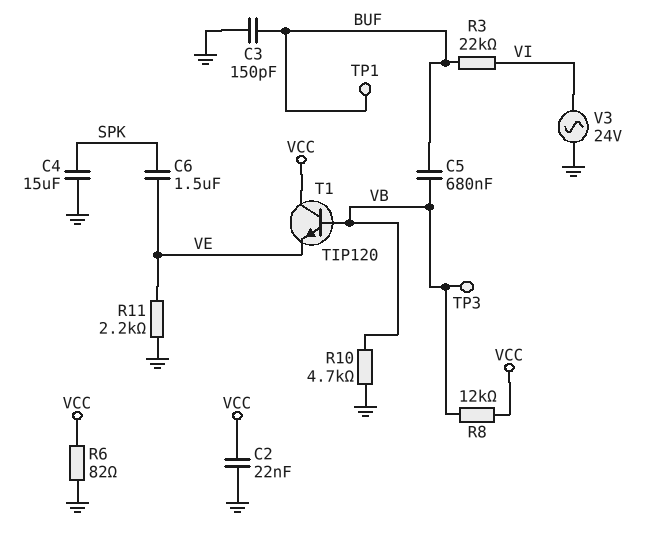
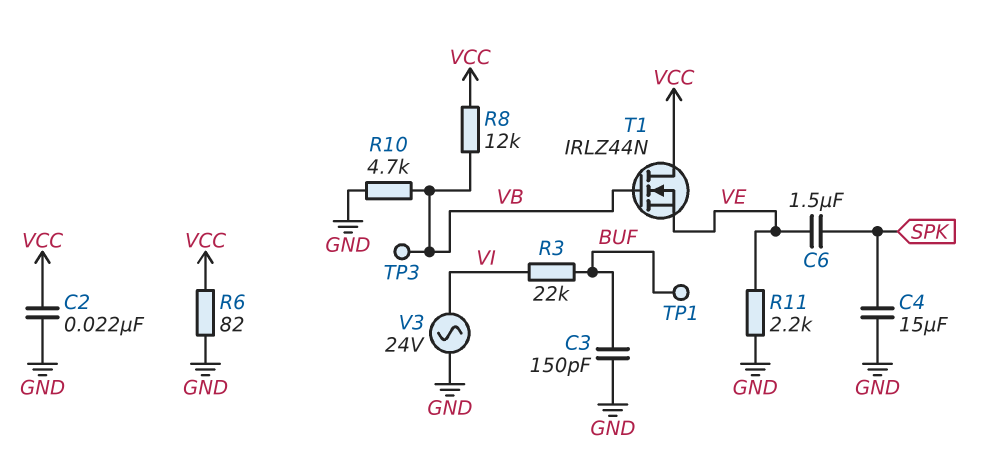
C5: 680nF (BUF, VB) -> none
T1: NPN TIP120 (B VB, C VCC, E VE) -> NMOS IRLZ44N (G VB, D VCC, S VE)

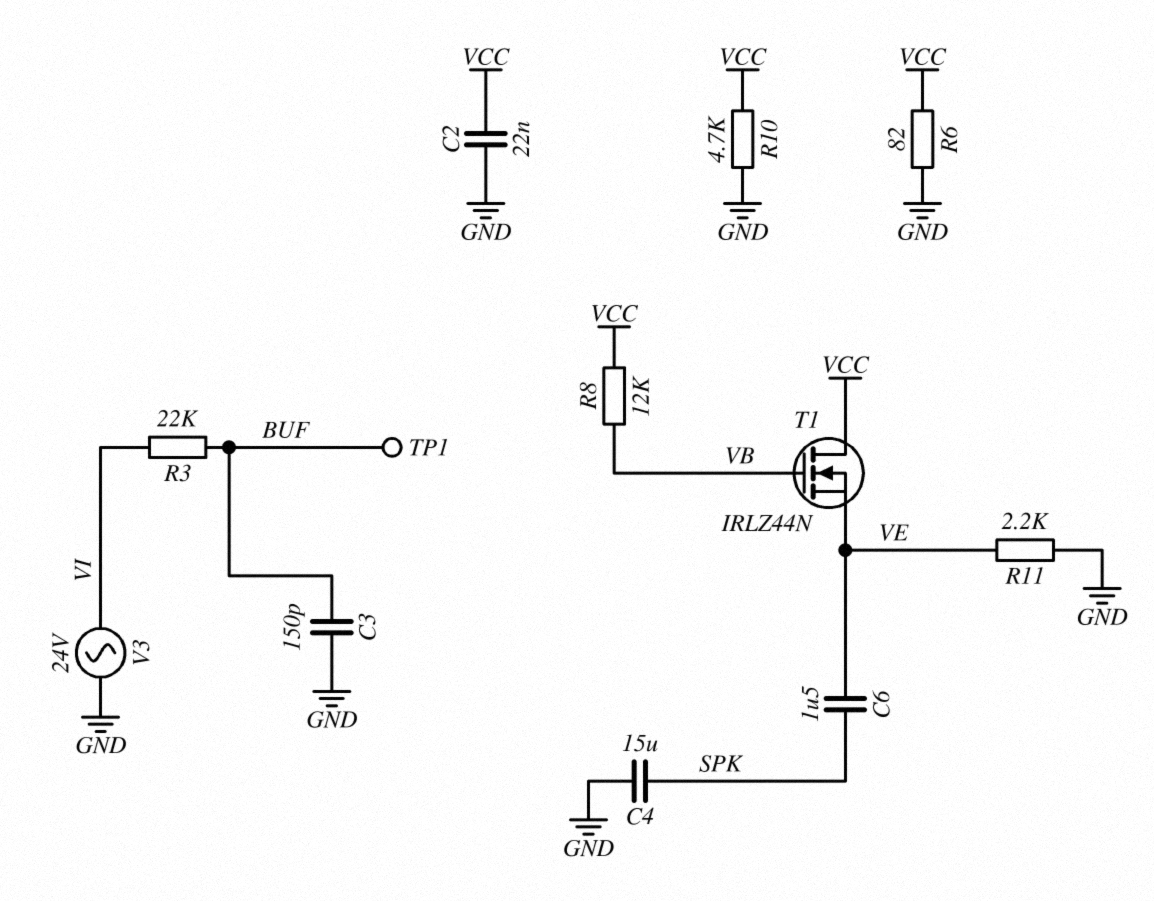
R10: 4.7k (GND, VB) -> 4.7k (GND, VCC)
TP3: test point (VB) -> none

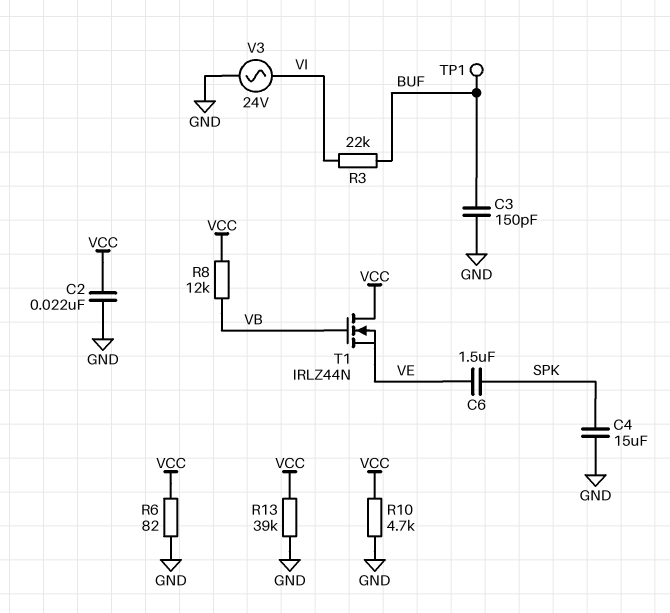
R11: 2.2k (GND, VE) -> none
R13: none -> 39k (GND, VCC)

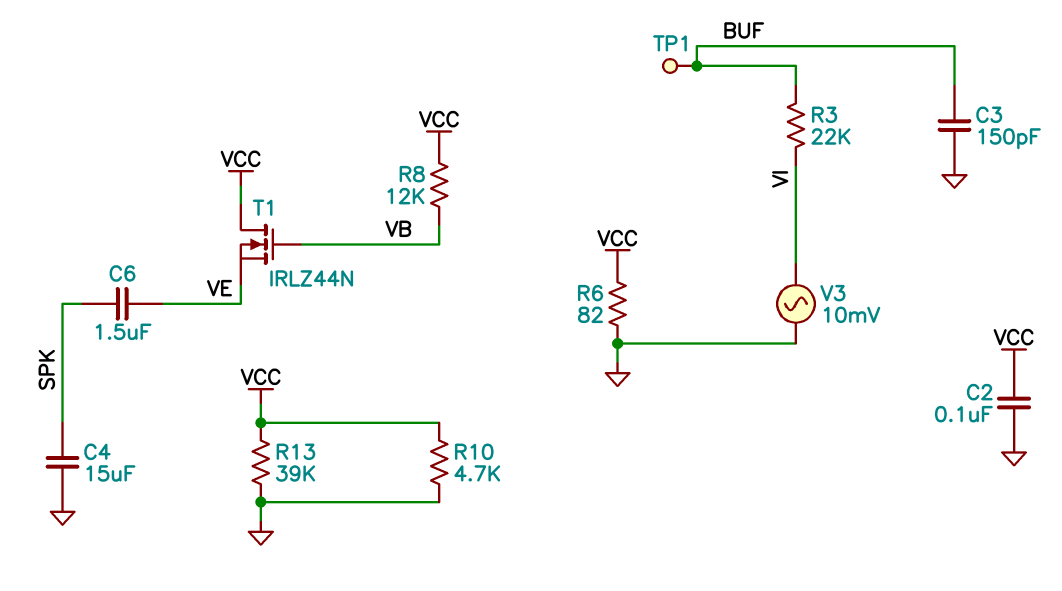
C2: 22nF (GND, VCC) -> 100nF (GND, VCC)
V3: AC 24V (GND, VI) -> AC 10mV (GND, VI)

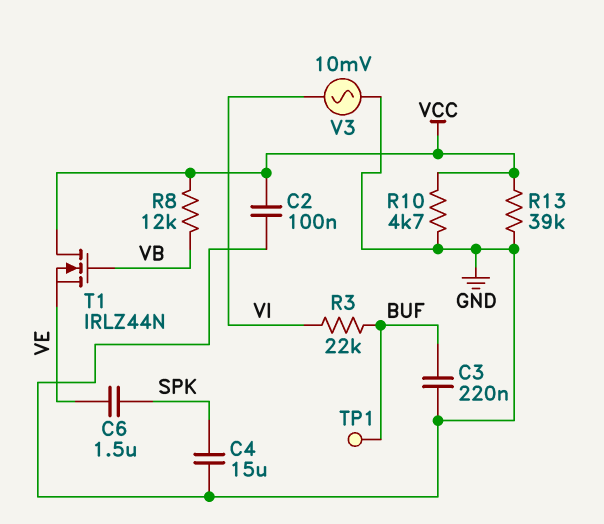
C3: 150pF (BUF, GND) -> 220nF (BUF, GND)
R6: 82 (GND, VCC) -> none

